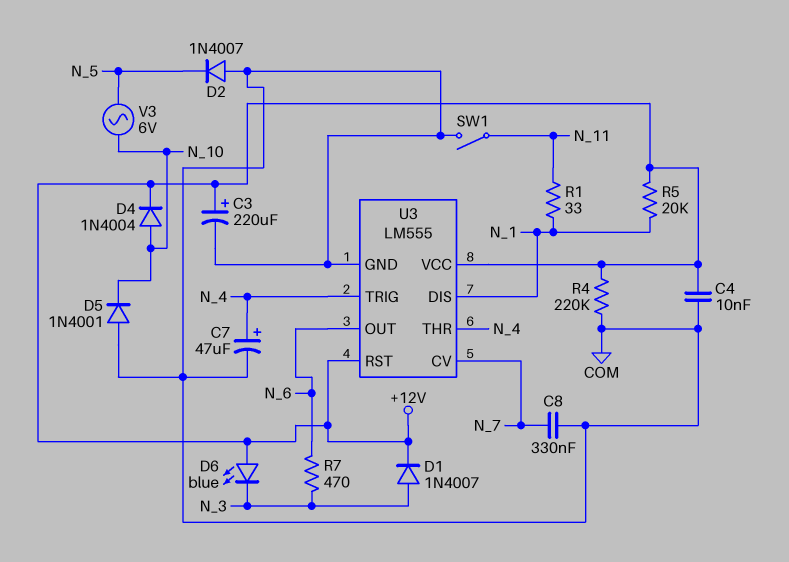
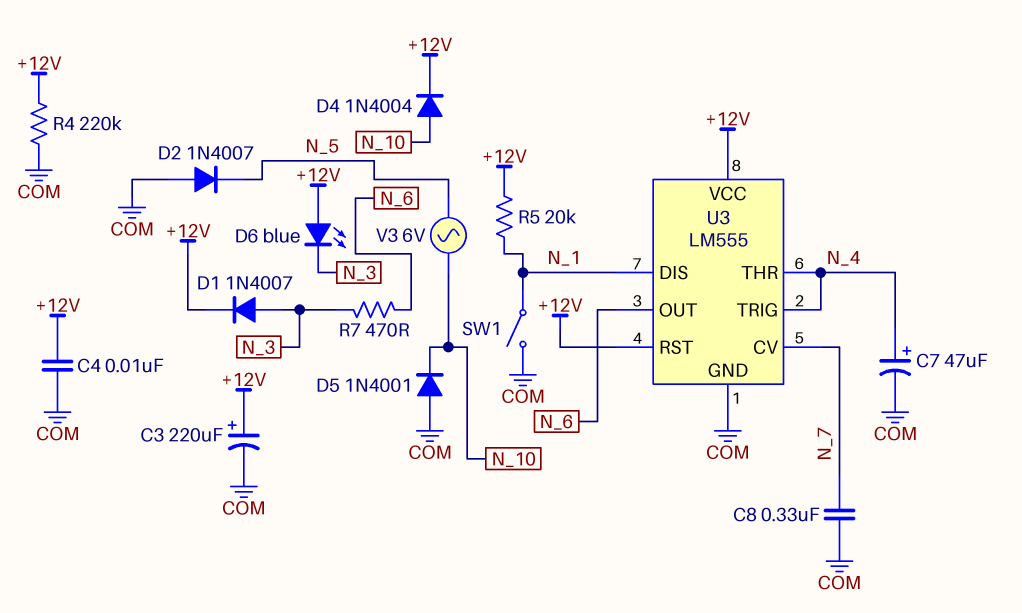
R1: 33 (N_1, N_11) -> none
SW1: switch (COM, N_11) -> switch (COM, N_1)

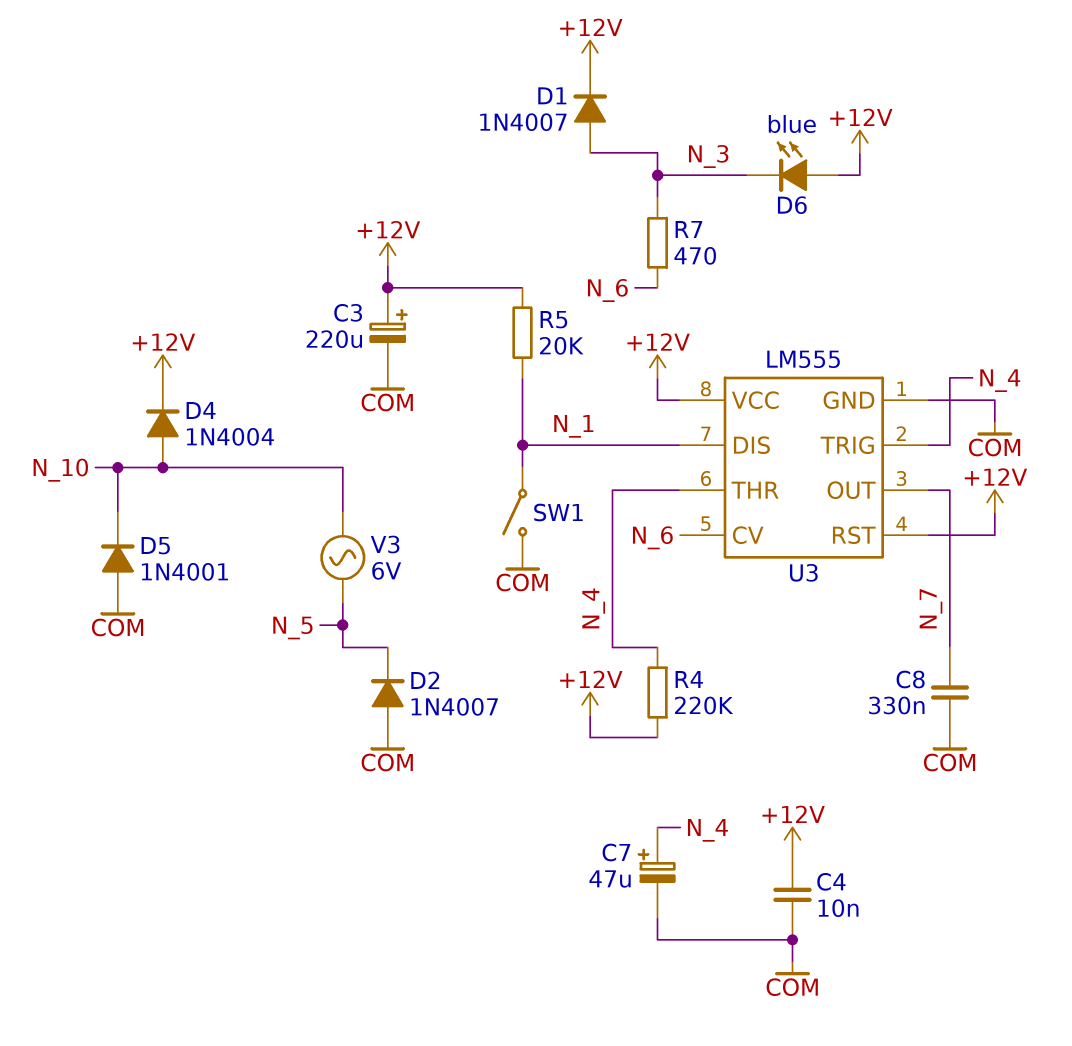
R4: 220k (+12V, COM) -> 220k (+12V, N_4)
U3 pin CV: N_7 -> N_6
U3 pin OUT: N_6 -> N_7

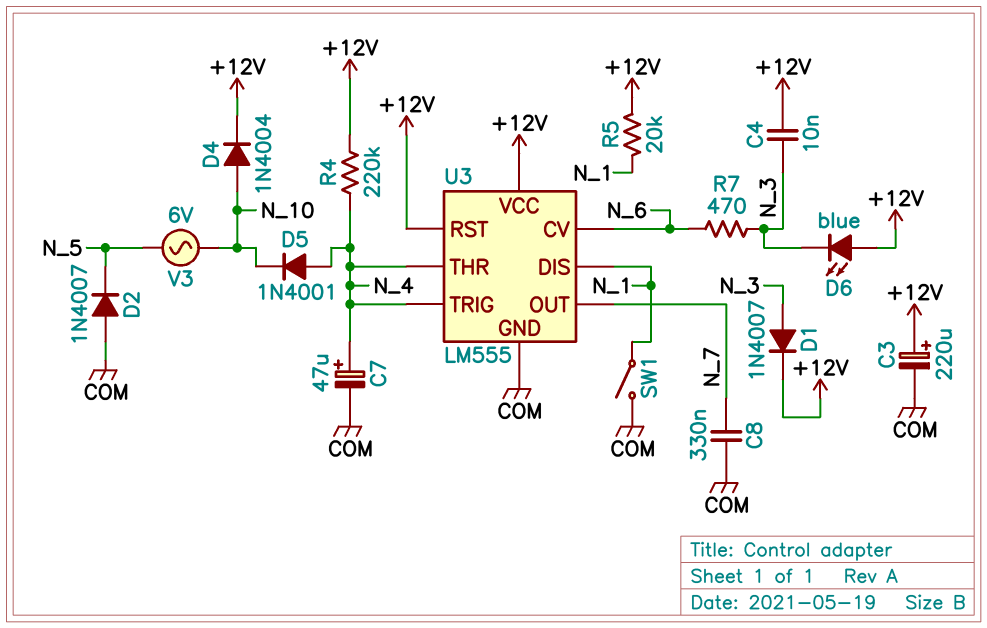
C4: 10nF (+12V, COM) -> 10nF (+12V, N_3)
D5: diode 1N4001 (A COM, K N_10) -> diode 1N4001 (A N_4, K N_10)

